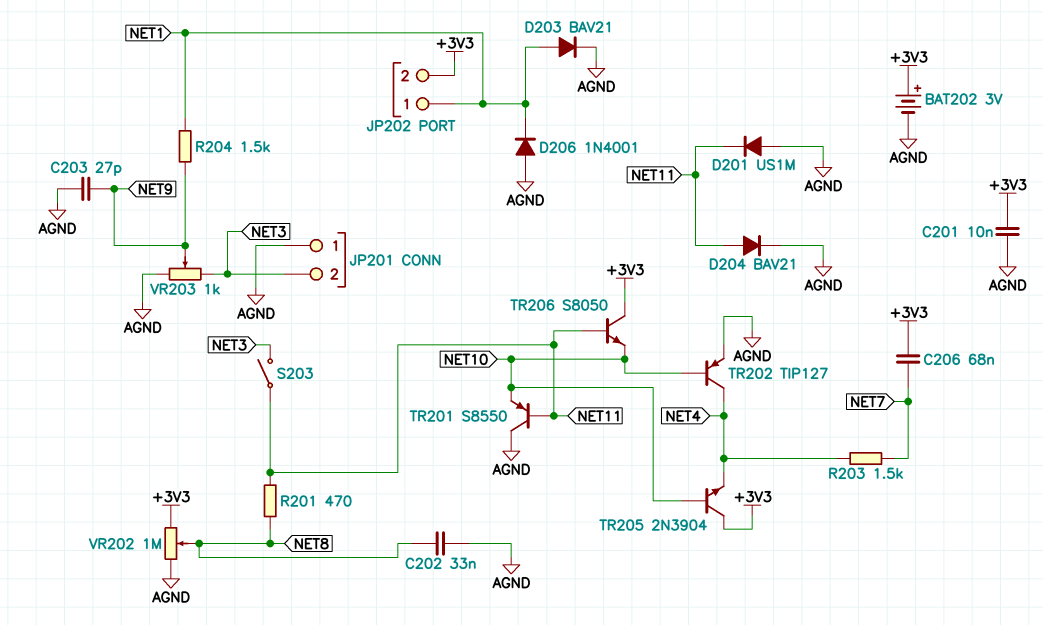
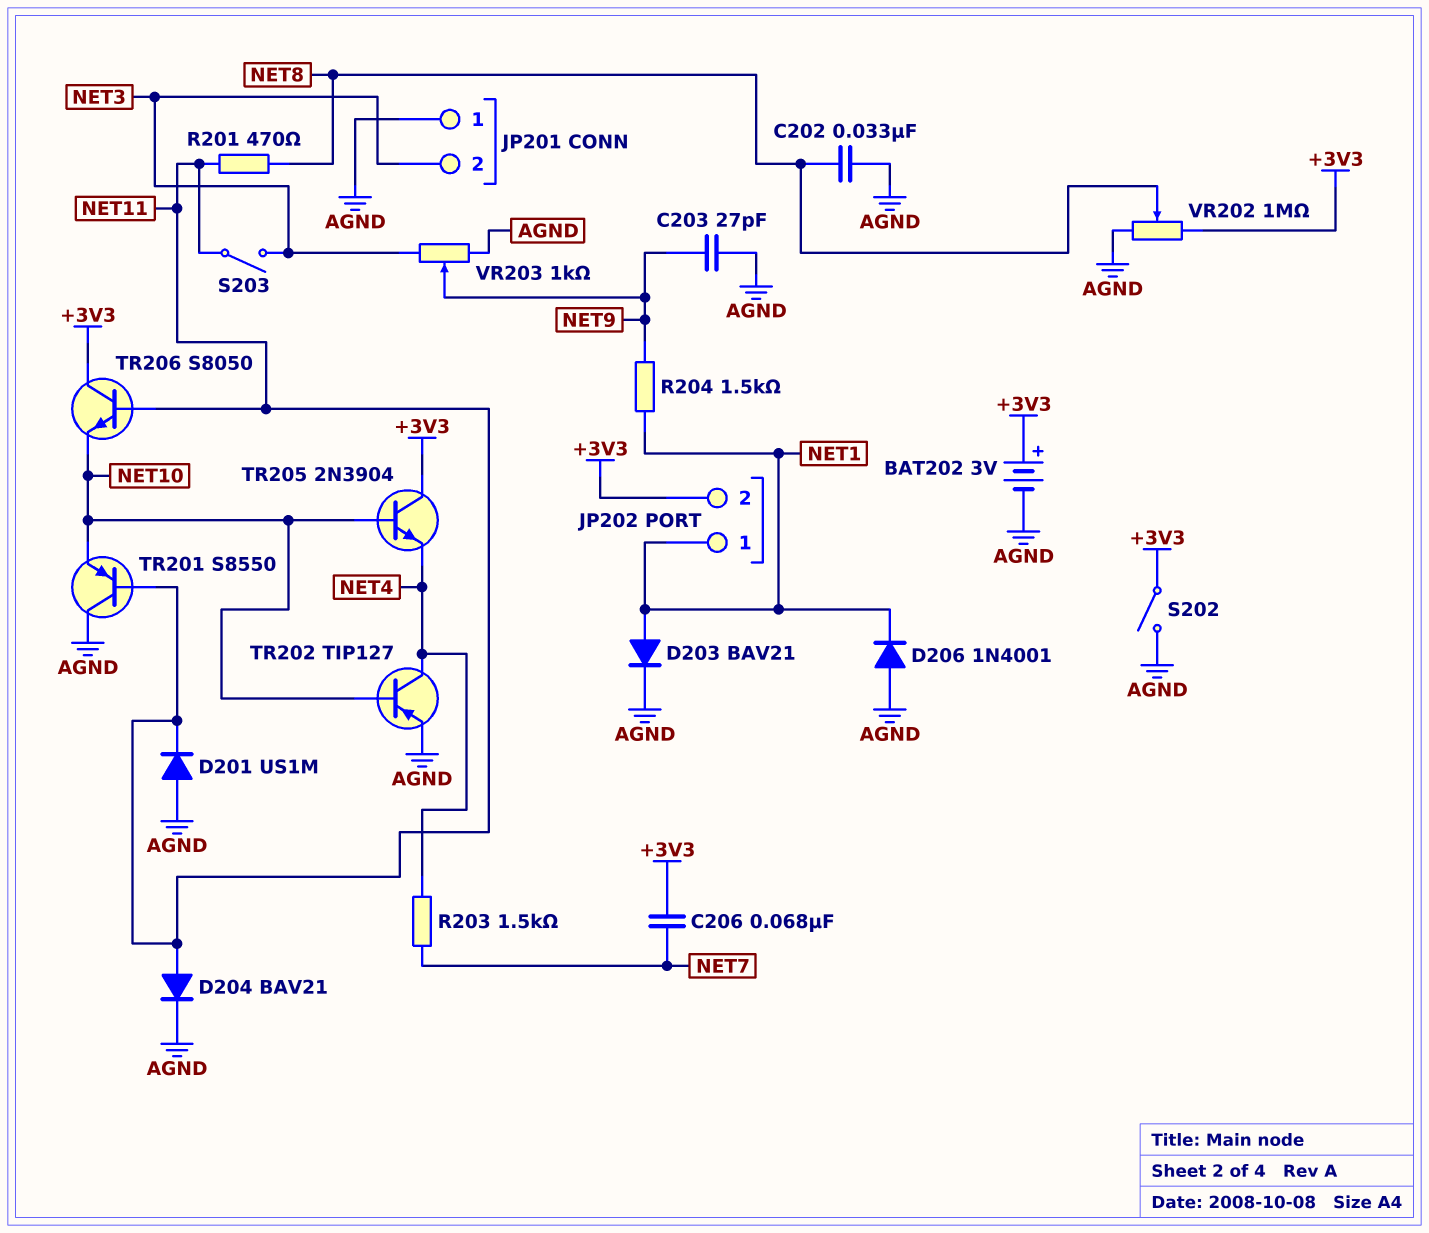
C201: 10nF (+3V3, AGND) -> none
S202: none -> switch (+3V3, AGND)

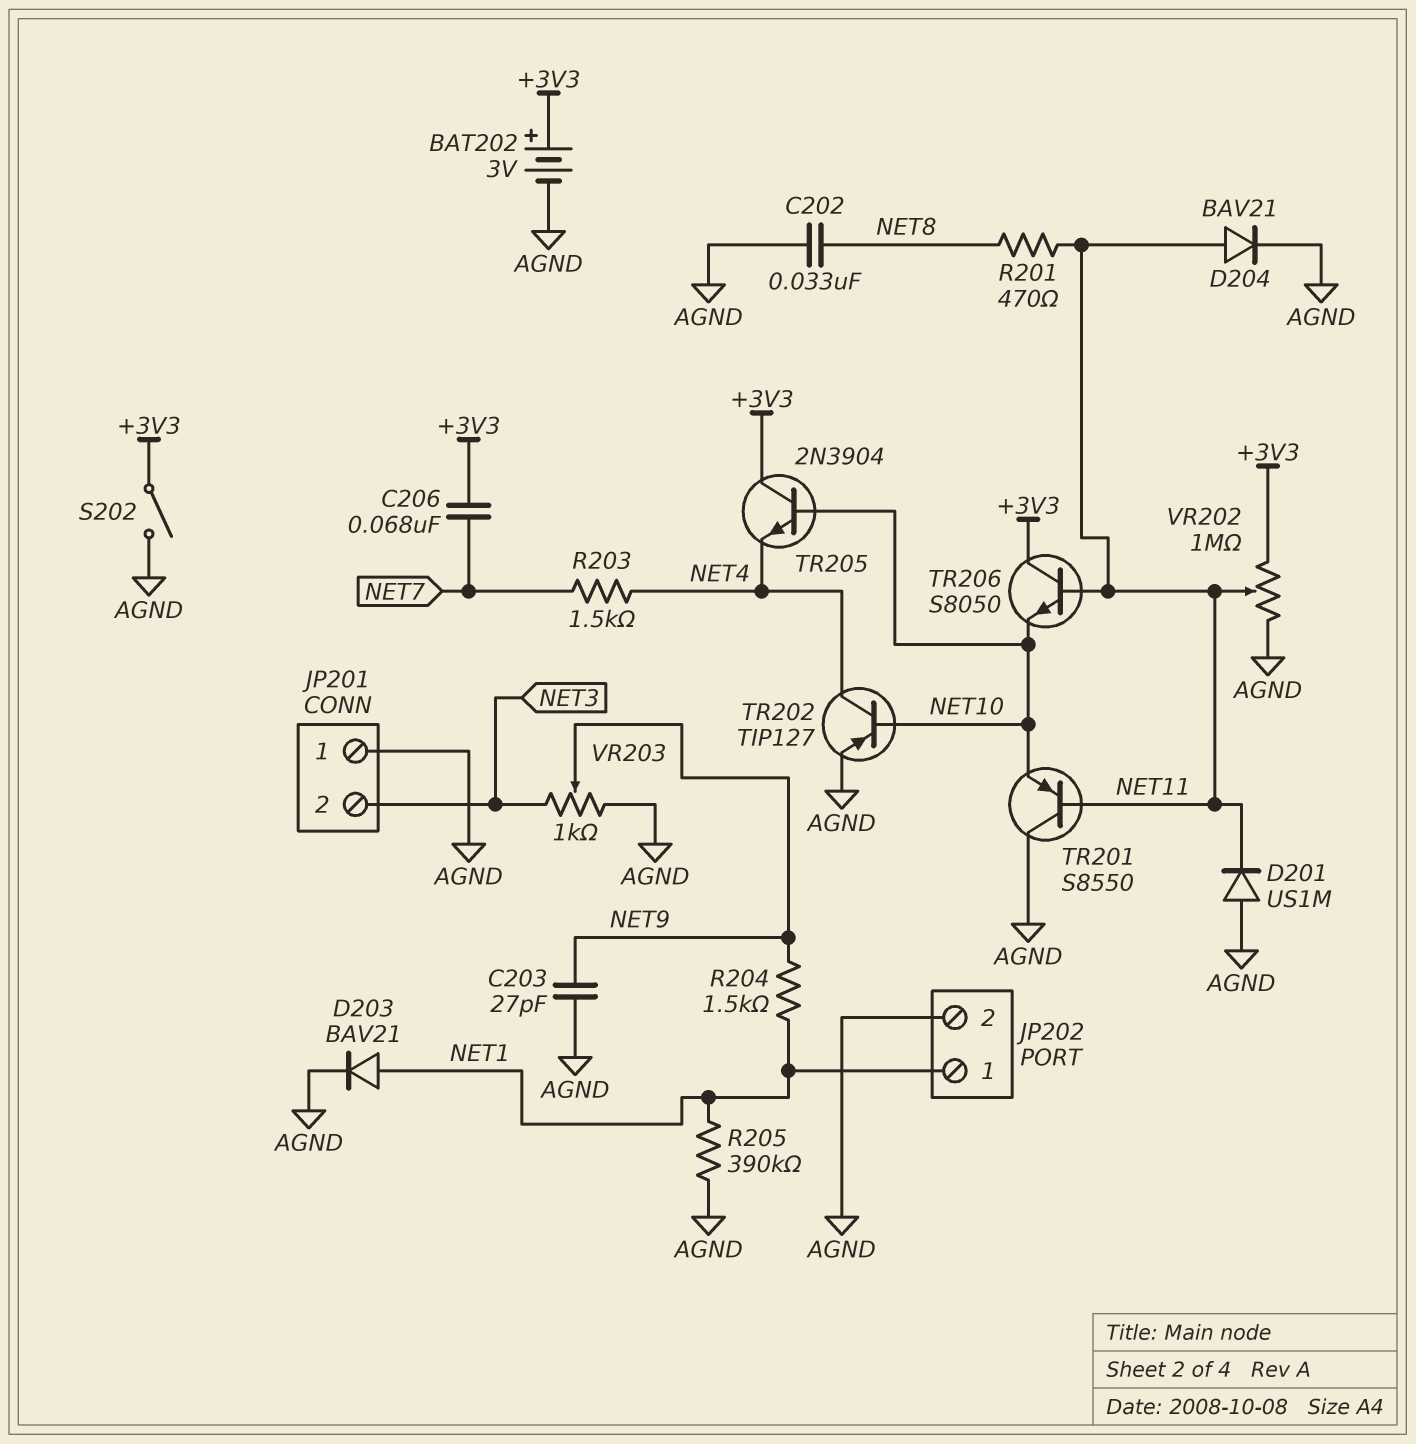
D206: diode 1N4001 (A AGND, K NET1) -> none
JP202 pin 2: +3V3 -> AGND
R205: none -> 390k (AGND, NET1)
S203: switch (NET3, NET11) -> none
VR202: 1M (+3V3, AGND, wiper NET8) -> 1M (+3V3, AGND, wiper NET11)

